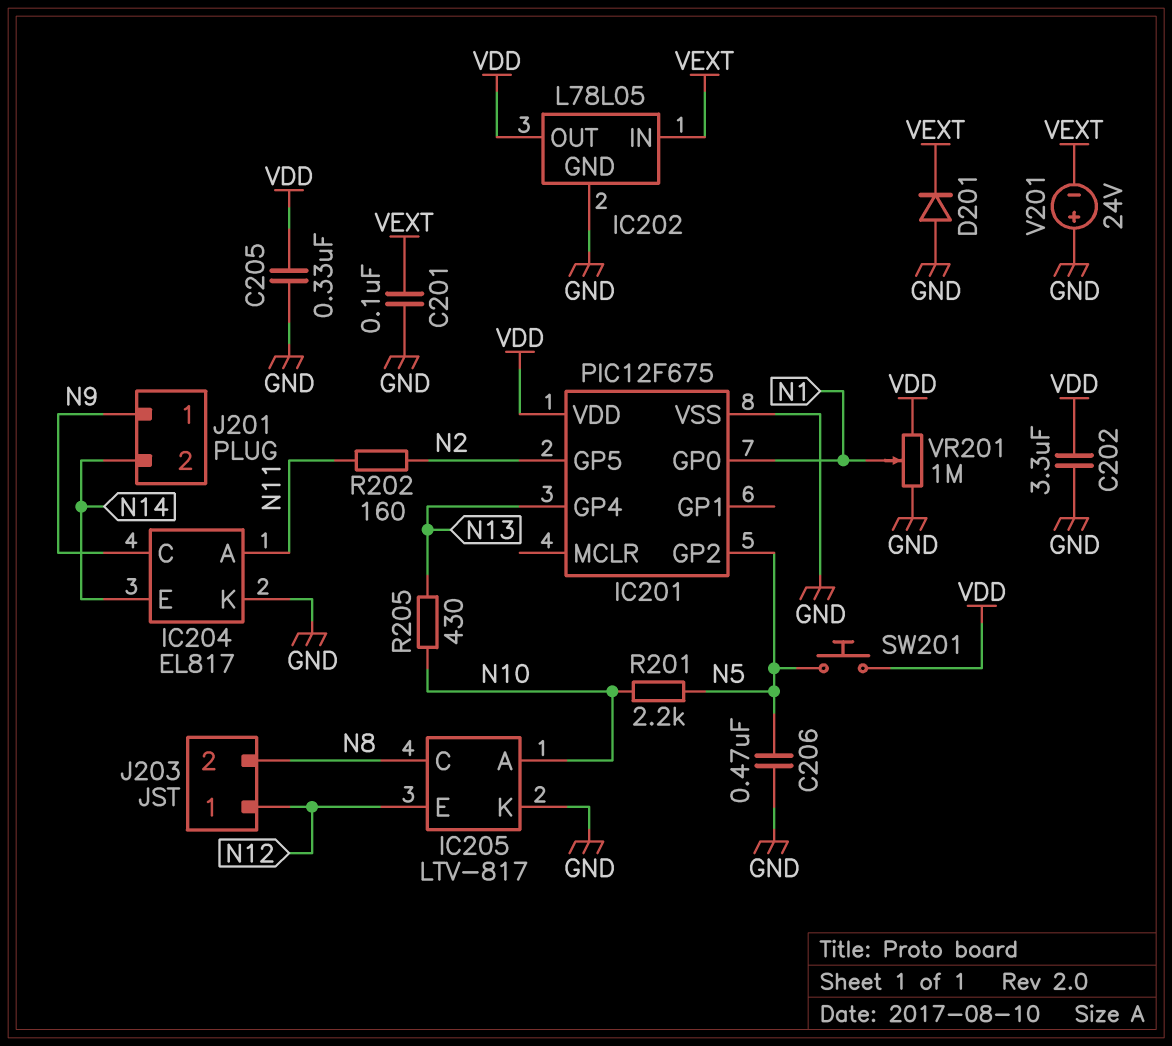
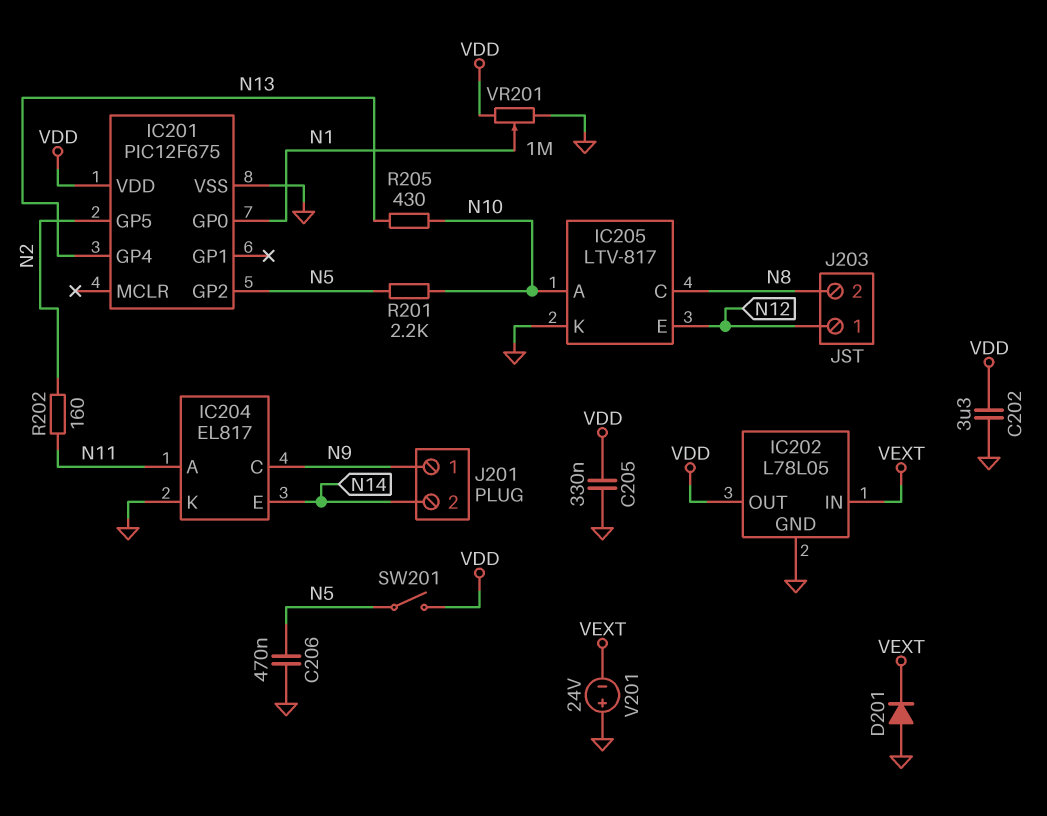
C201: 100nF (GND, VEXT) -> none
SW201: button (N5, VDD) -> switch (N5, VDD)

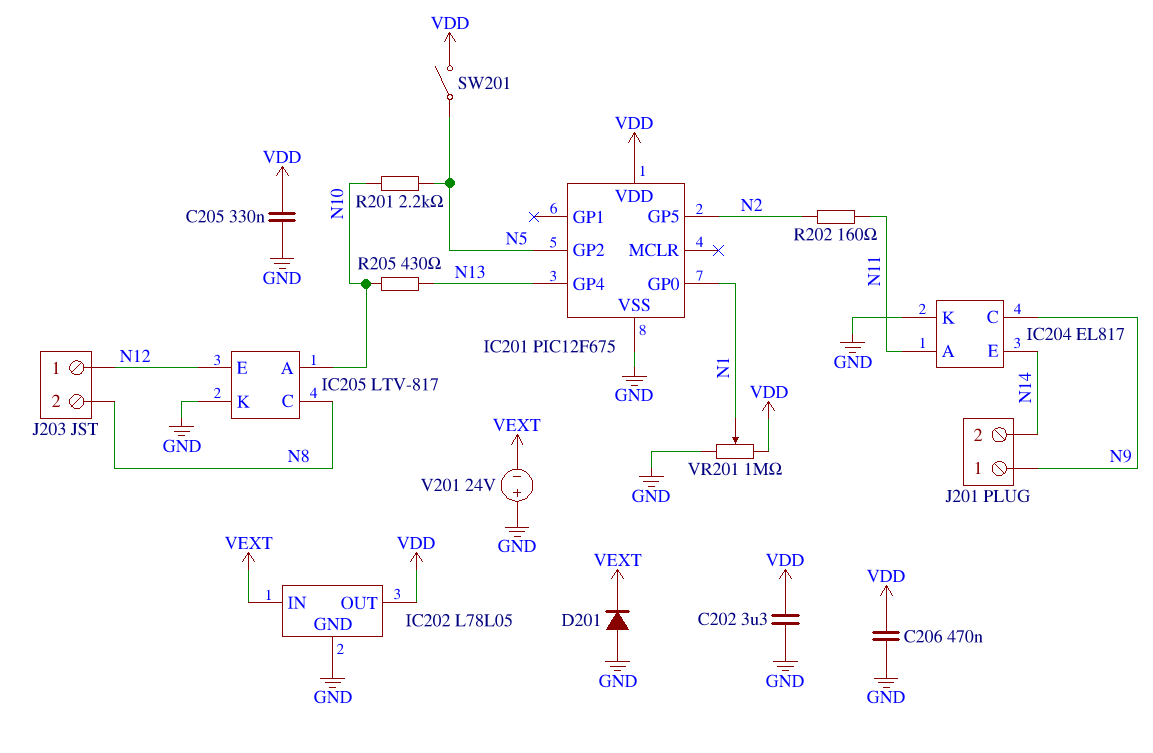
C206: 470nF (GND, N5) -> 470nF (GND, VDD)

